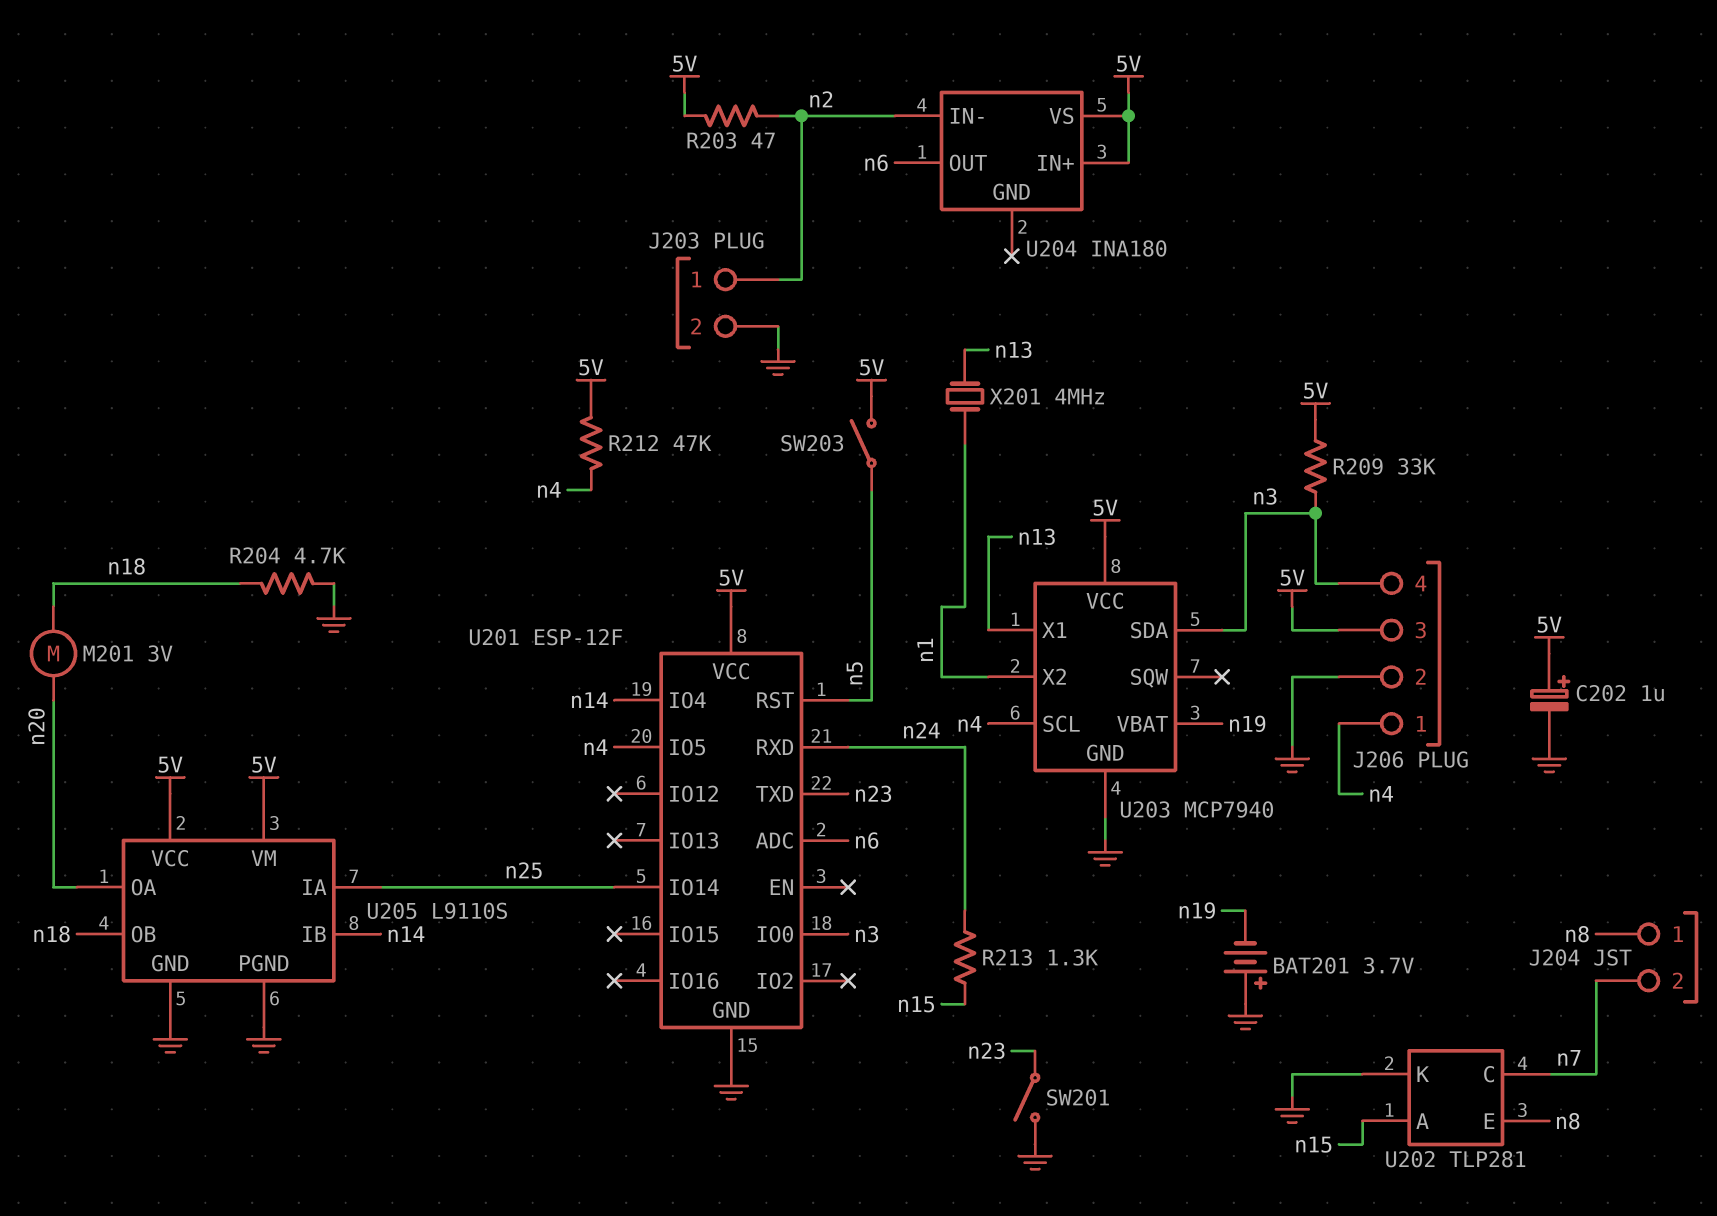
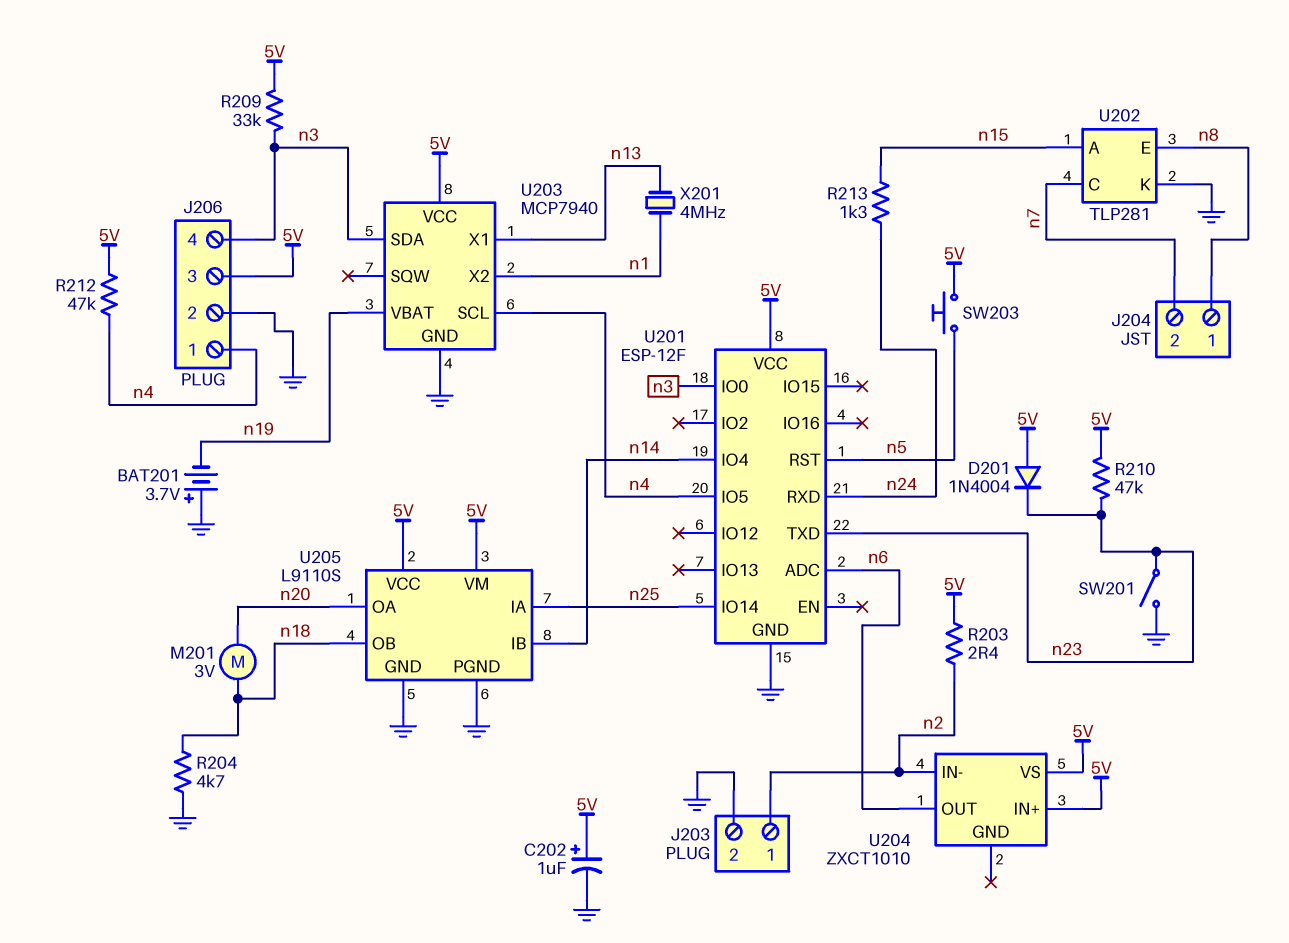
D201: none -> diode 1N4004 (A 5V, K n23)
R203: 47 (5V, n2) -> 2.4 (5V, n2)
R210: none -> 47k (5V, n23)
SW203: switch (5V, n5) -> button (5V, n5)
U204: INA180 -> ZXCT1010

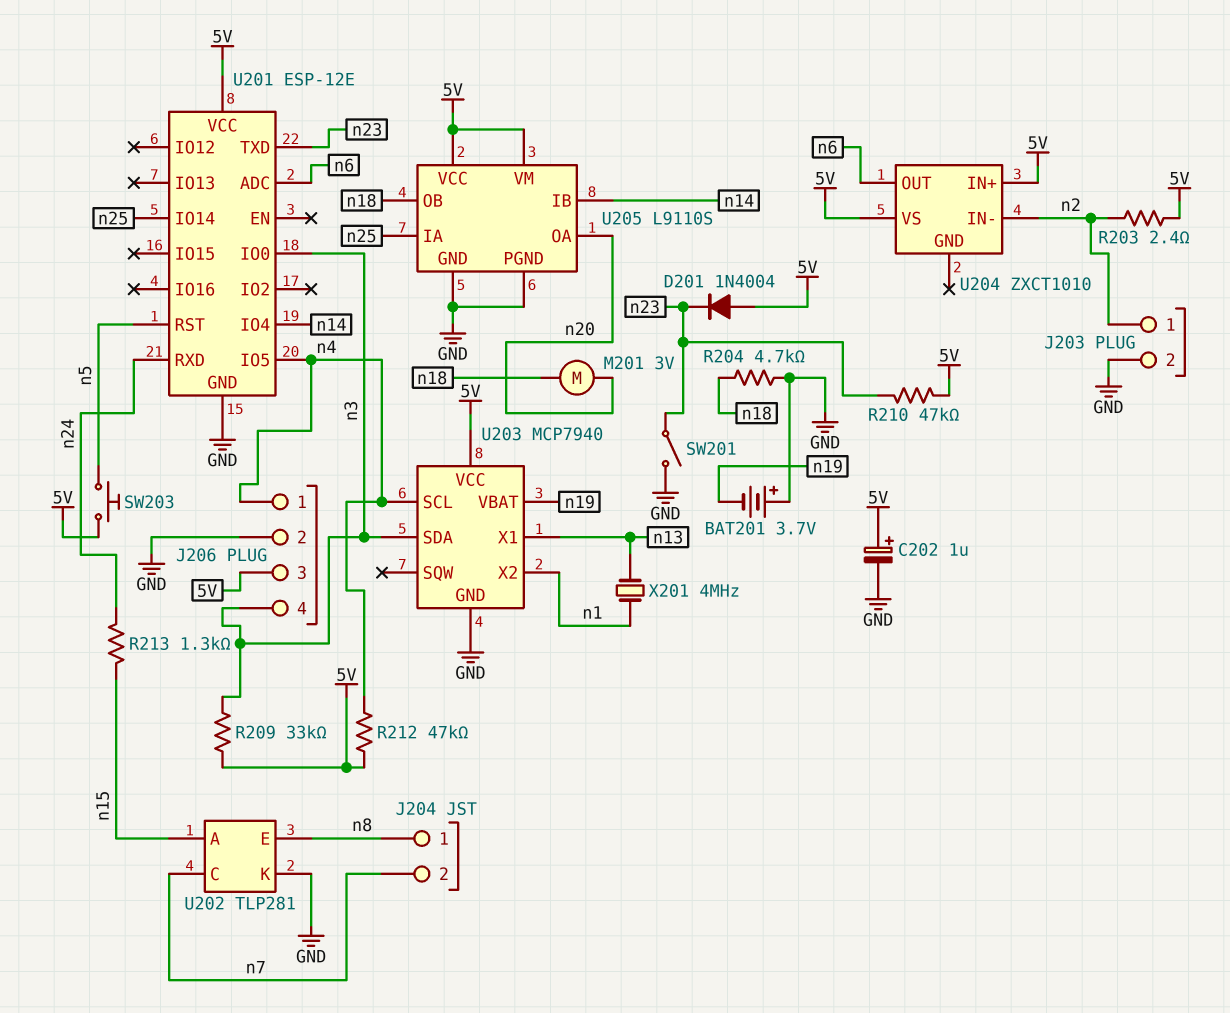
U201: ESP-12F -> ESP-12E

